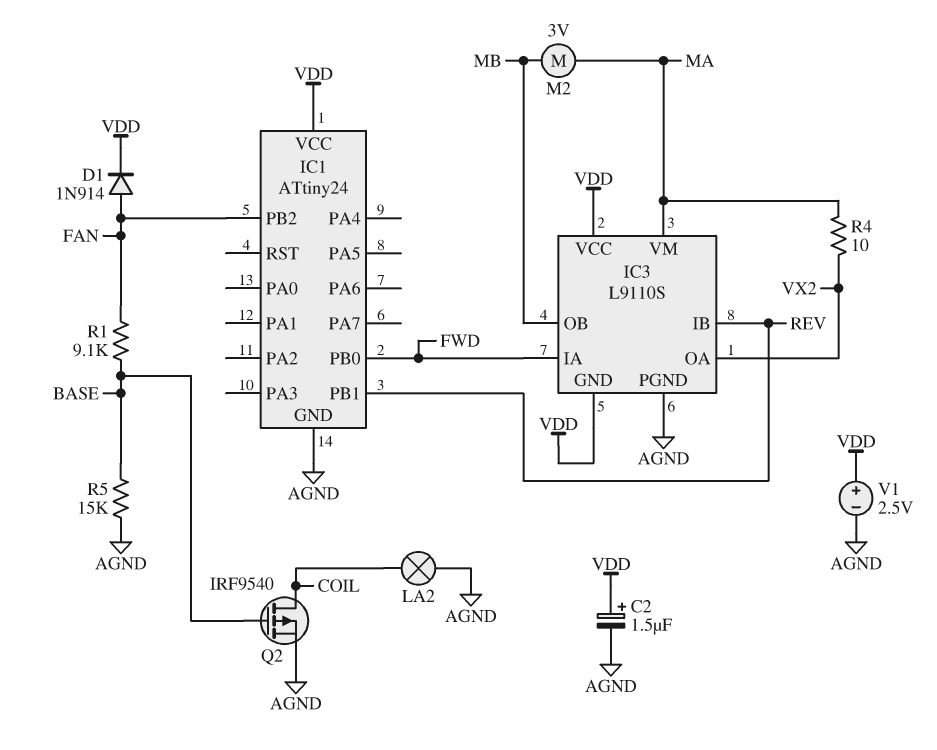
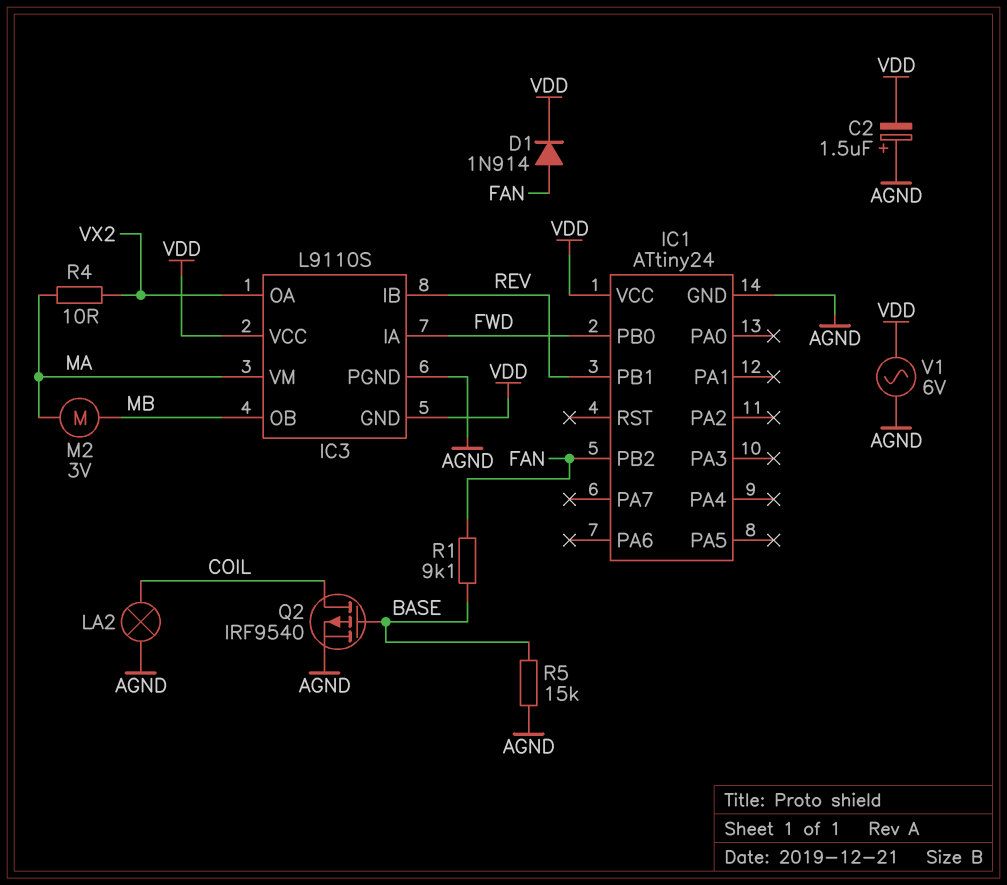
C2: 1.5uF (plus VDD, minus AGND) -> 1.5uF (plus AGND, minus VDD)
V1: 2.5V (plus VDD, minus AGND) -> AC 6V (AGND, VDD)

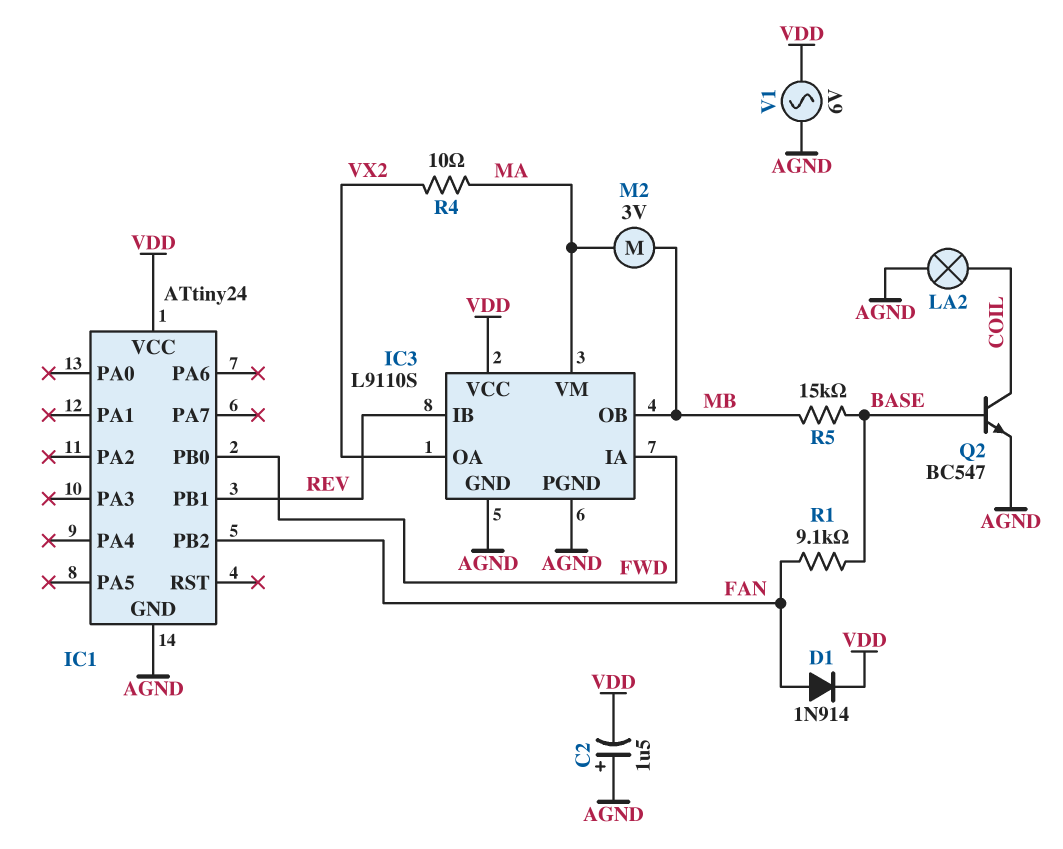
IC3 pin GND: VDD -> AGND
Q2: PMOS IRF9540 (G BASE, D COIL, S AGND) -> NPN BC547 (B BASE, C COIL, E AGND)
R5: 15k (AGND, BASE) -> 15k (BASE, MB)

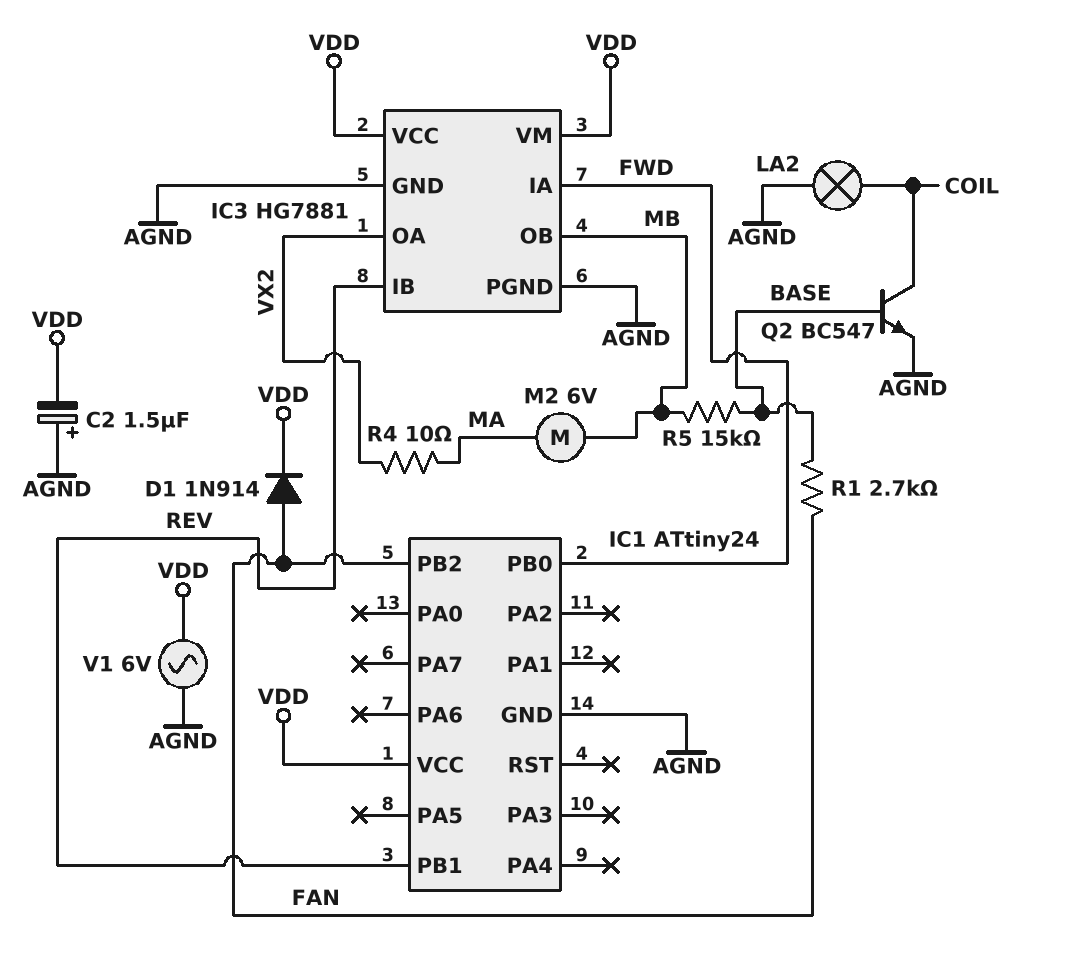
IC3: L9110S -> HG7881
IC3 pin VM: MA -> VDD
M2: motor 3V (MA, MB) -> motor 6V (MA, MB)
R1: 9.1k (BASE, FAN) -> 2.7k (BASE, FAN)

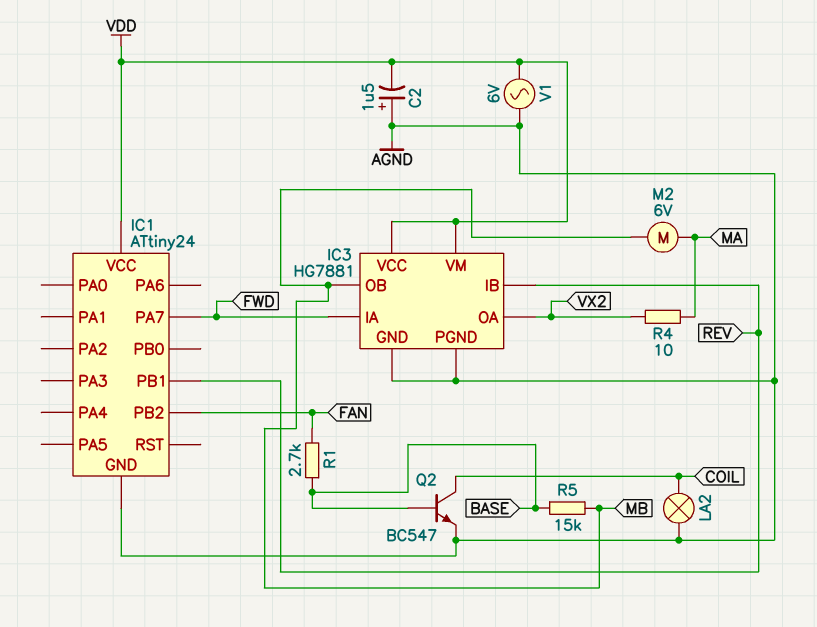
D1: diode 1N914 (A FAN, K VDD) -> none
IC1 pin PA7: none -> FWD
IC1 pin PB0: FWD -> none

